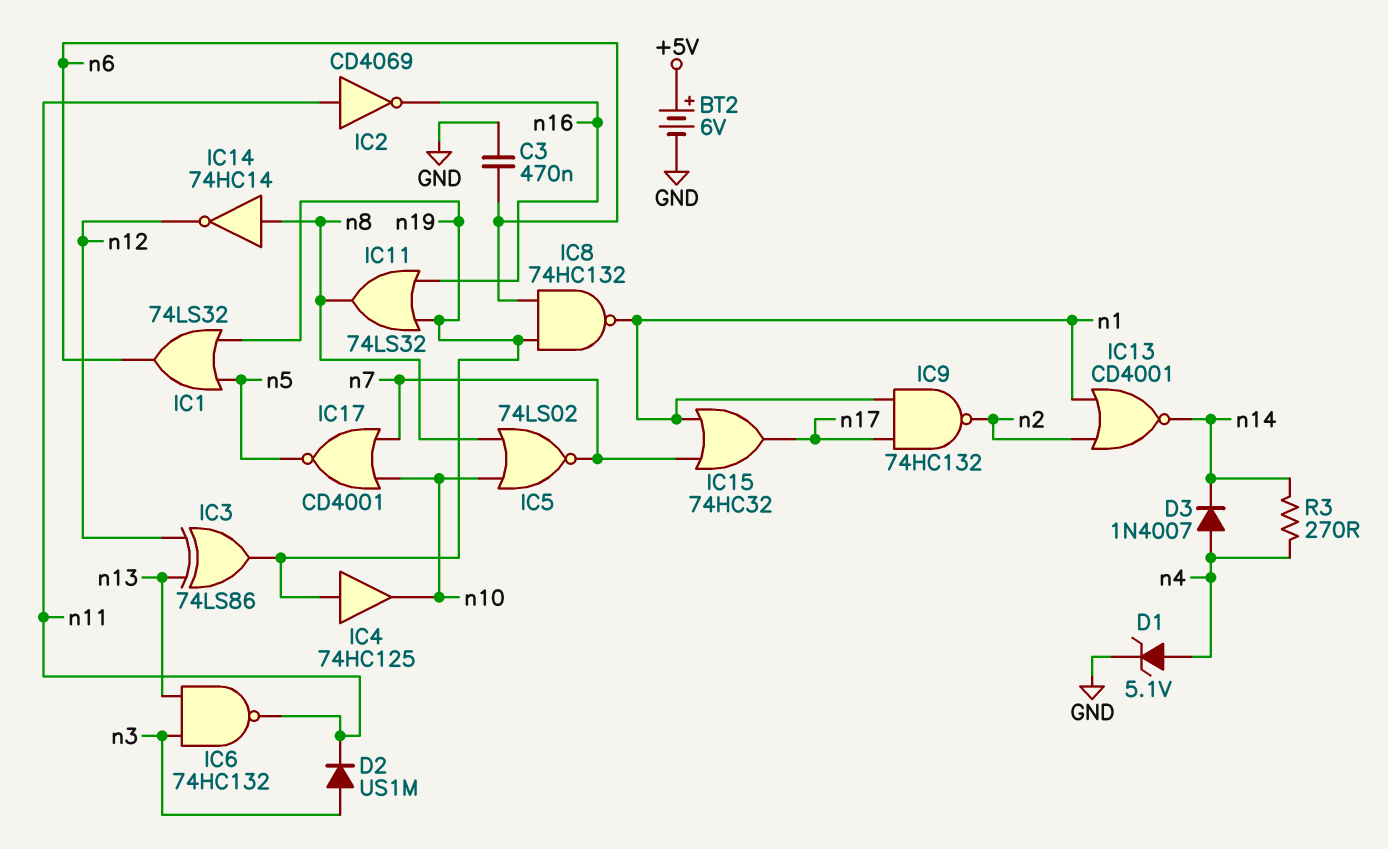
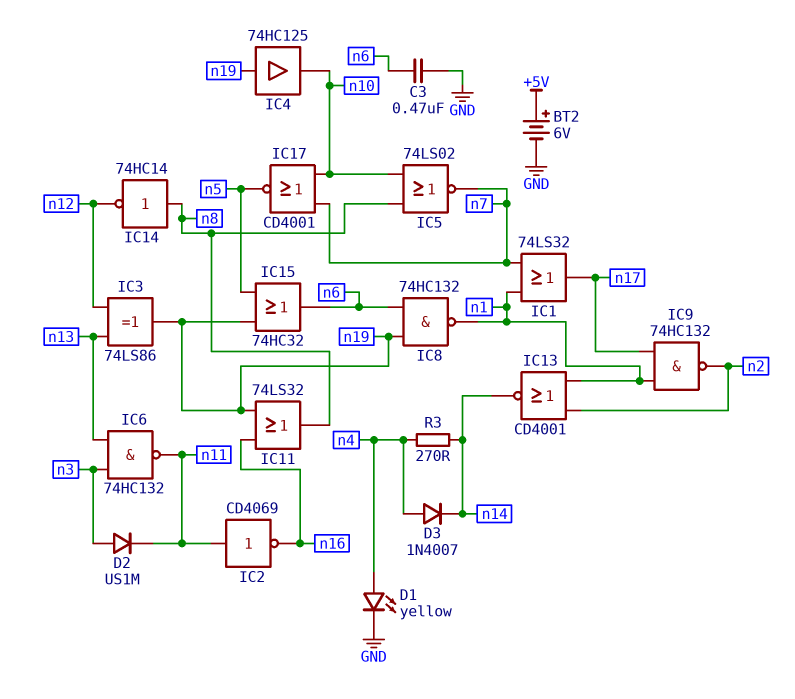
D1: zener 5.1V (A n4, K GND) -> LED yellow (A n4, K GND)
IC1: OR 74LS32 (in n5, in n19, out n6) -> OR 74LS32 (in n1, in n7, out n17)
IC15: OR 74HC32 (in n1, in n7, out n17) -> OR 74HC32 (in n5, in n19, out n6)

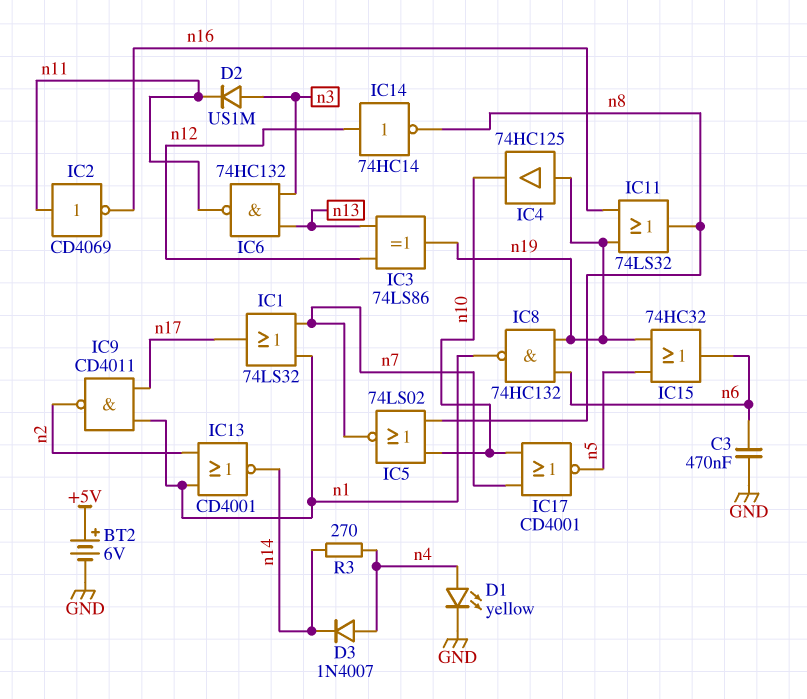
IC9: NAND 74HC132 (in n1, in n17, out n2) -> NAND CD4011 (in n1, in n17, out n2)
IC14: NOT 74HC14 (in n8, out n12) -> NOT 74HC14 (in n12, out n8)

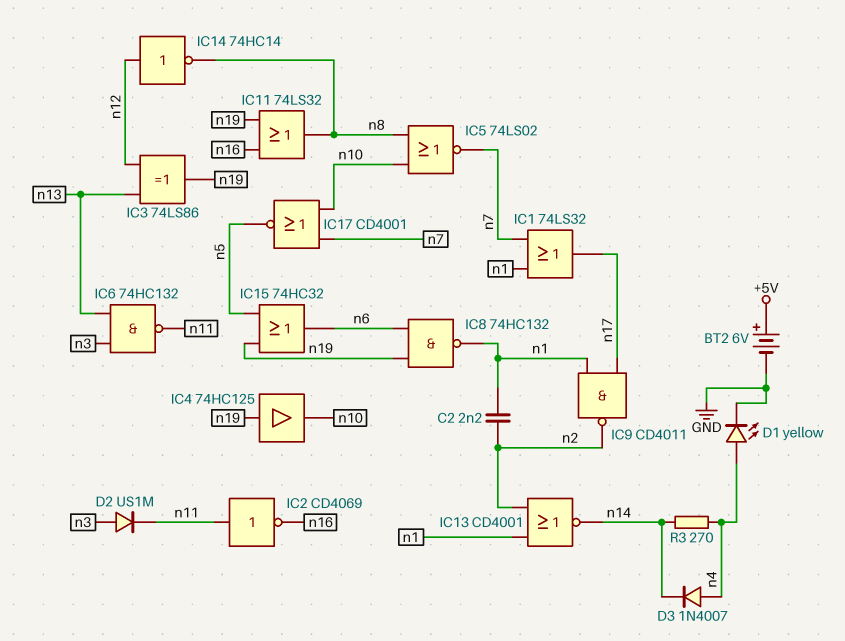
C2: none -> 2.2nF (n1, n2)
C3: 470nF (GND, n6) -> none

